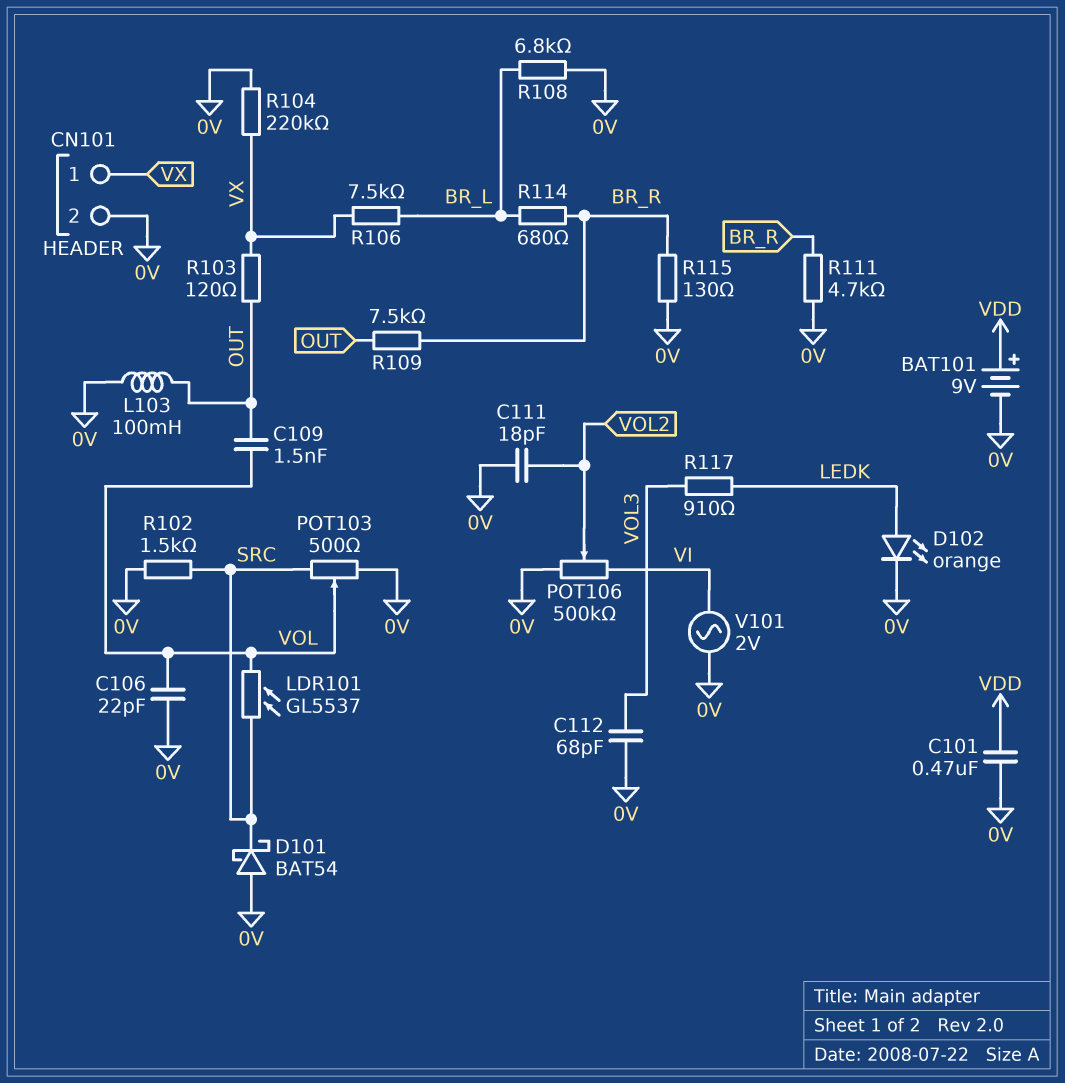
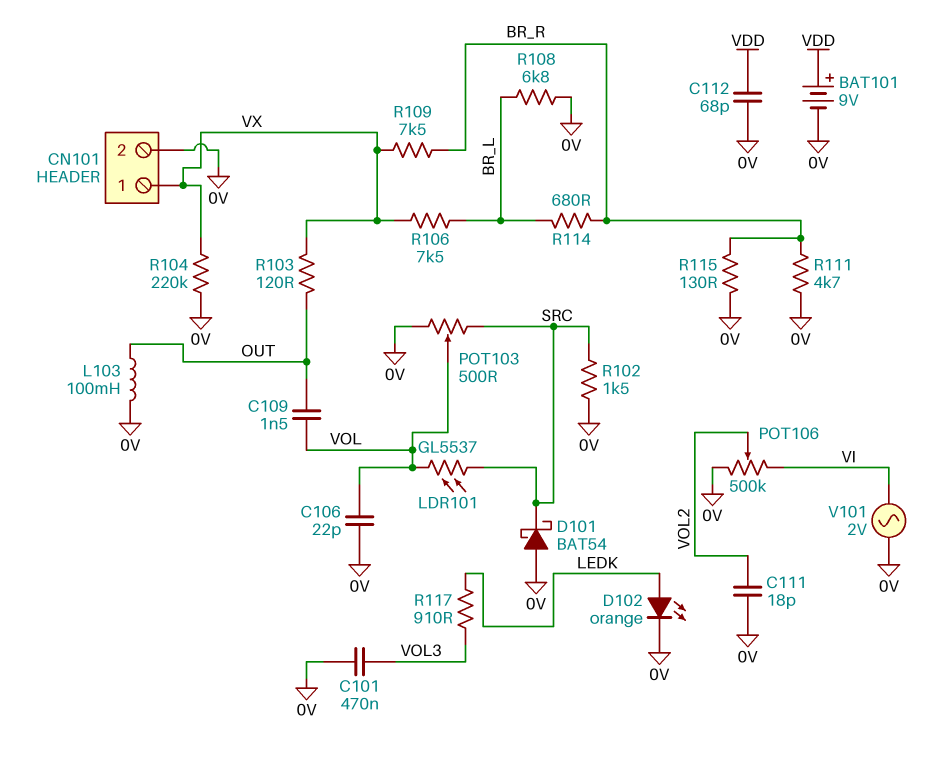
C101: 470nF (0V, VDD) -> 470nF (0V, VOL3)
C112: 68pF (0V, VOL3) -> 68pF (0V, VDD)
R109: 7.5k (BR_R, OUT) -> 7.5k (BR_R, VX)

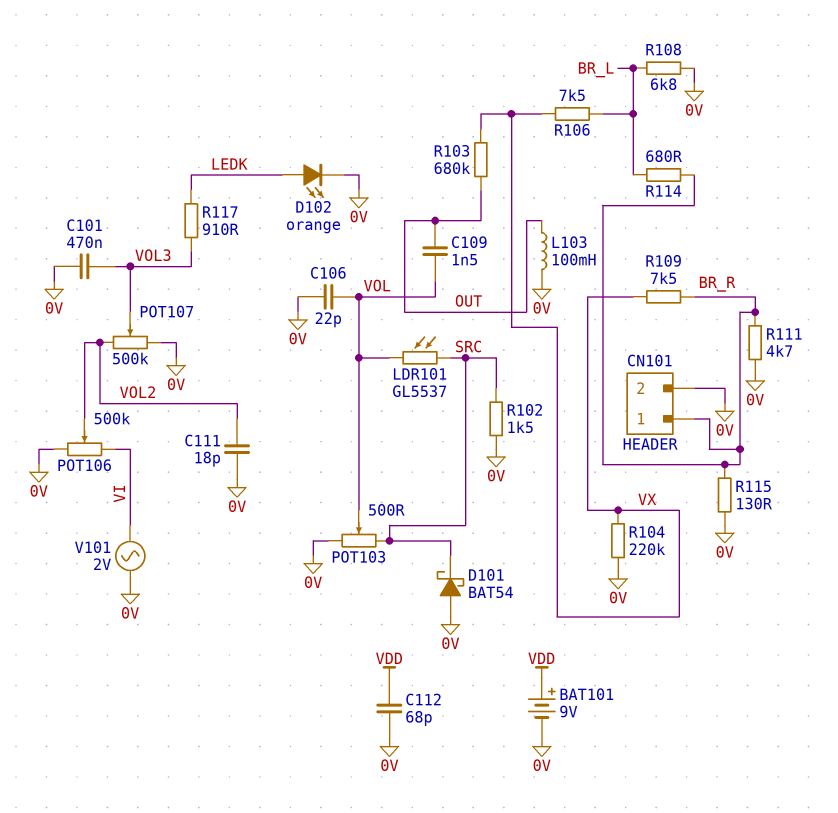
CN101 pin 1: VX -> BR_R
POT107: none -> 500k (0V, VOL2, wiper VOL3)
R103: 120 (OUT, VX) -> 680k (OUT, VX)

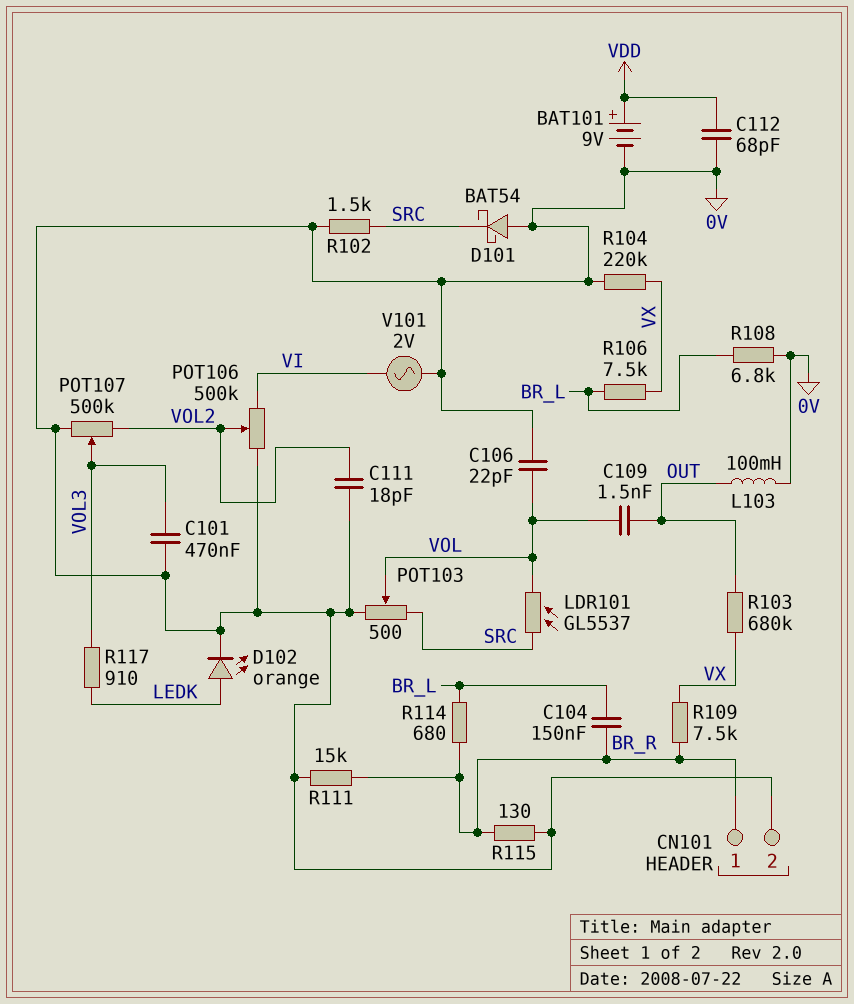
C104: none -> 150nF (BR_L, BR_R)
R111: 4.7k (0V, BR_R) -> 15k (0V, BR_R)

